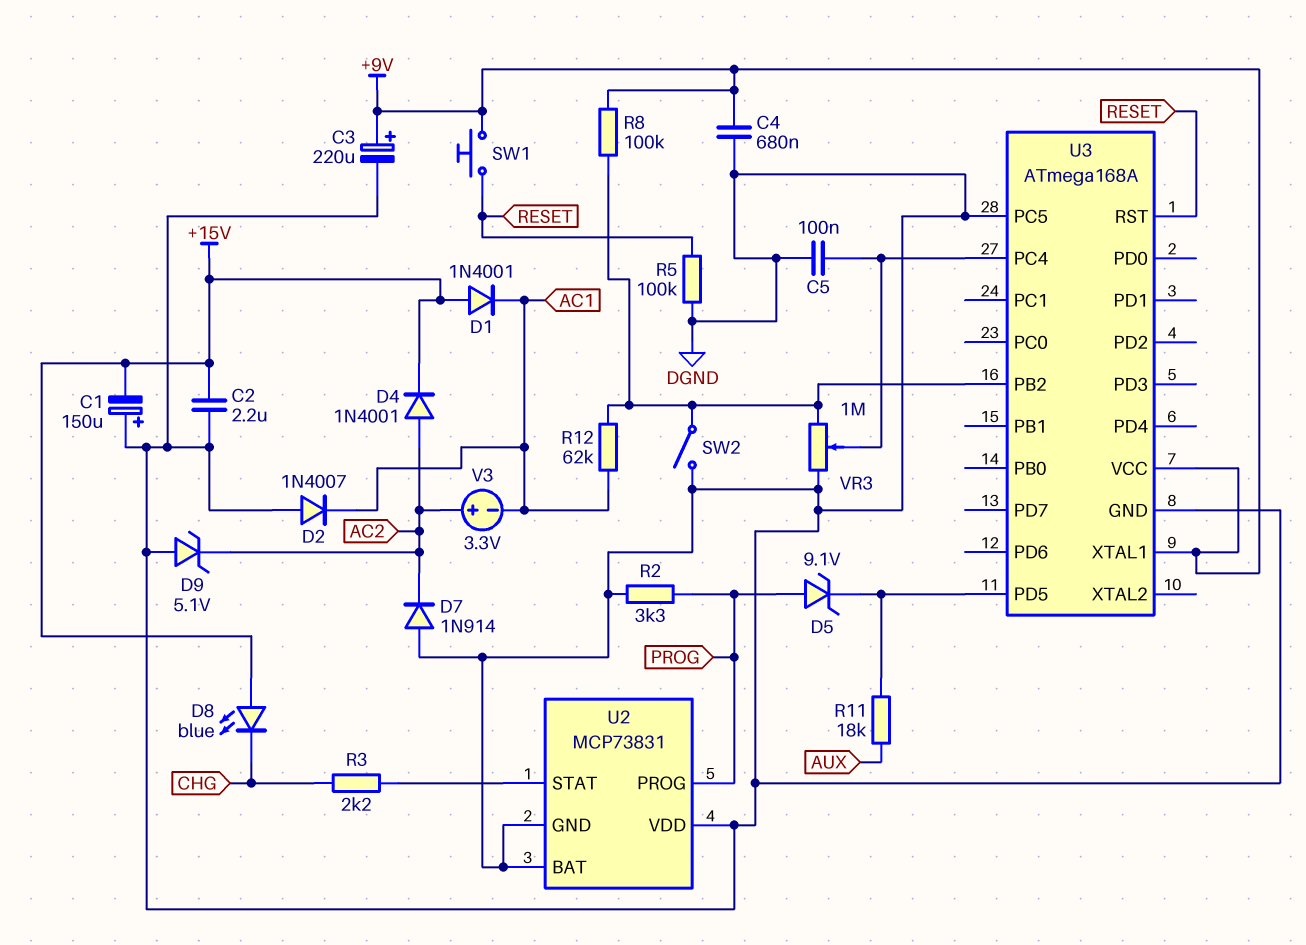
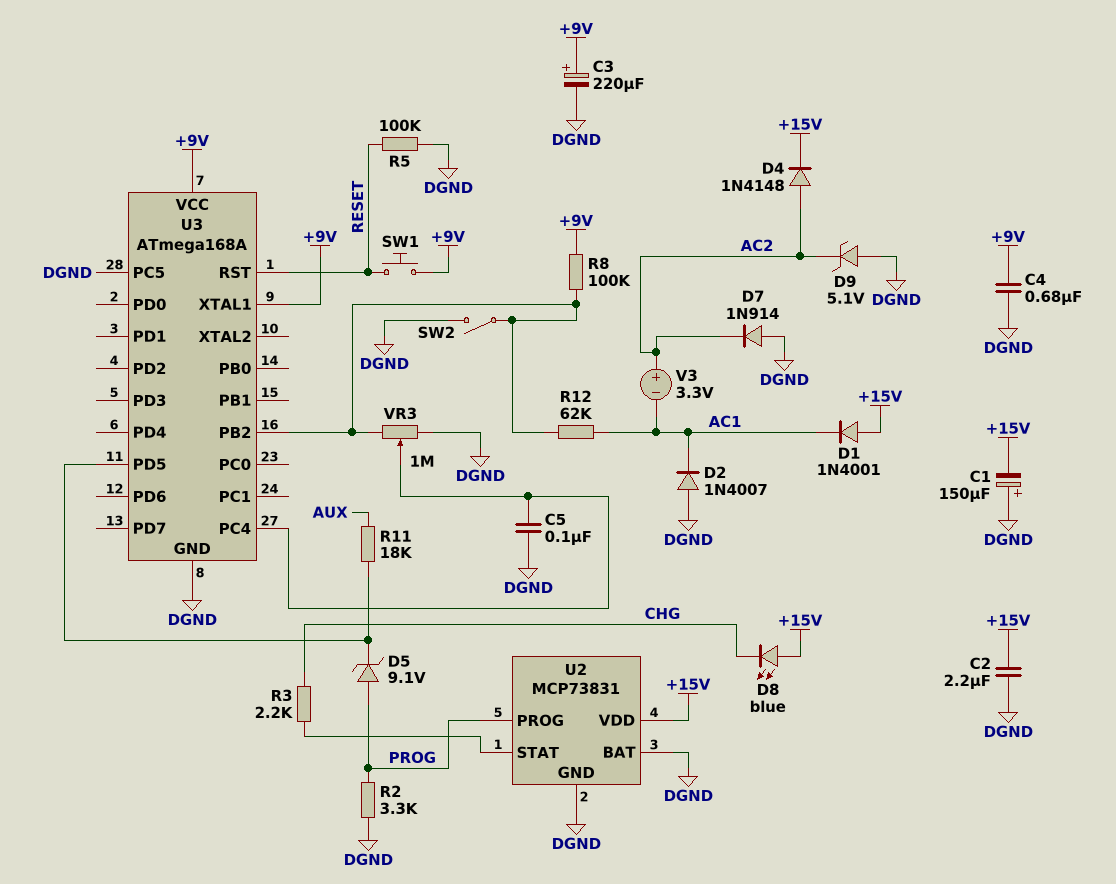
D4: diode 1N4001 (A AC2, K +15V) -> diode 1N4148 (A AC2, K +15V)
U2 pin VDD: DGND -> +15V

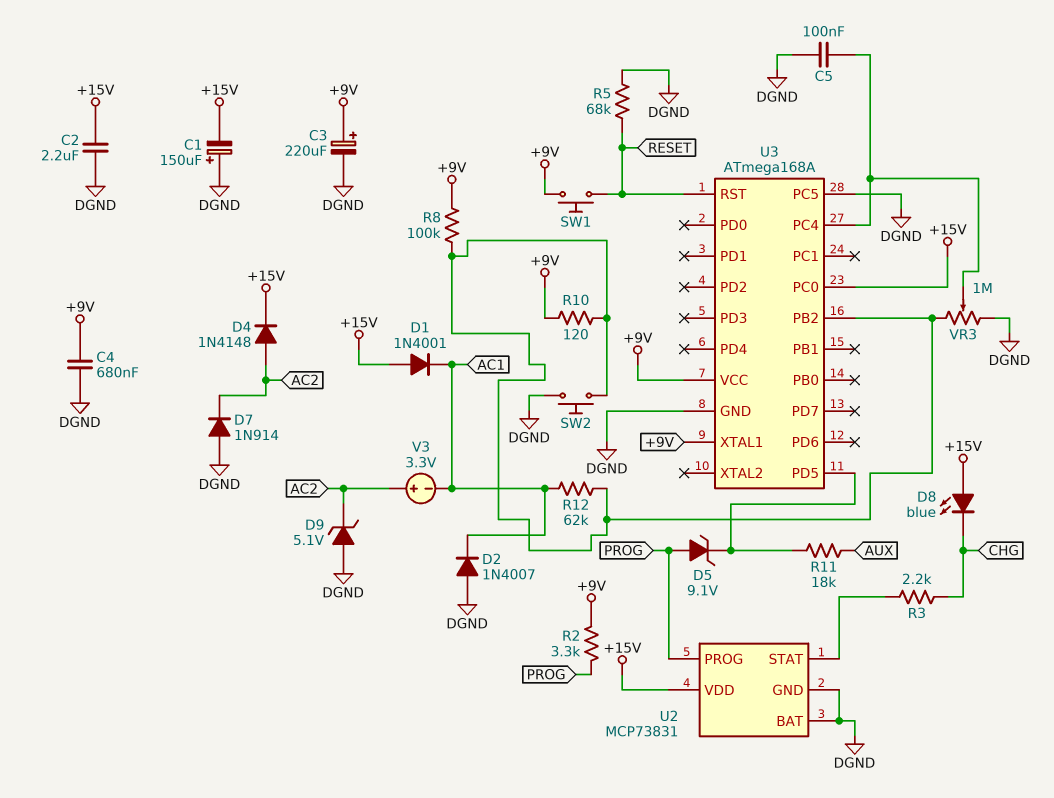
R2: 3.3k (DGND, PROG) -> 3.3k (+9V, PROG)
R5: 100k (DGND, RESET) -> 68k (DGND, RESET)
R10: none -> 120 (+9V, U3/PB2)
SW2: switch (DGND, U3/PB2) -> button (DGND, U3/PB2)
U3 pin PC0: none -> +15V

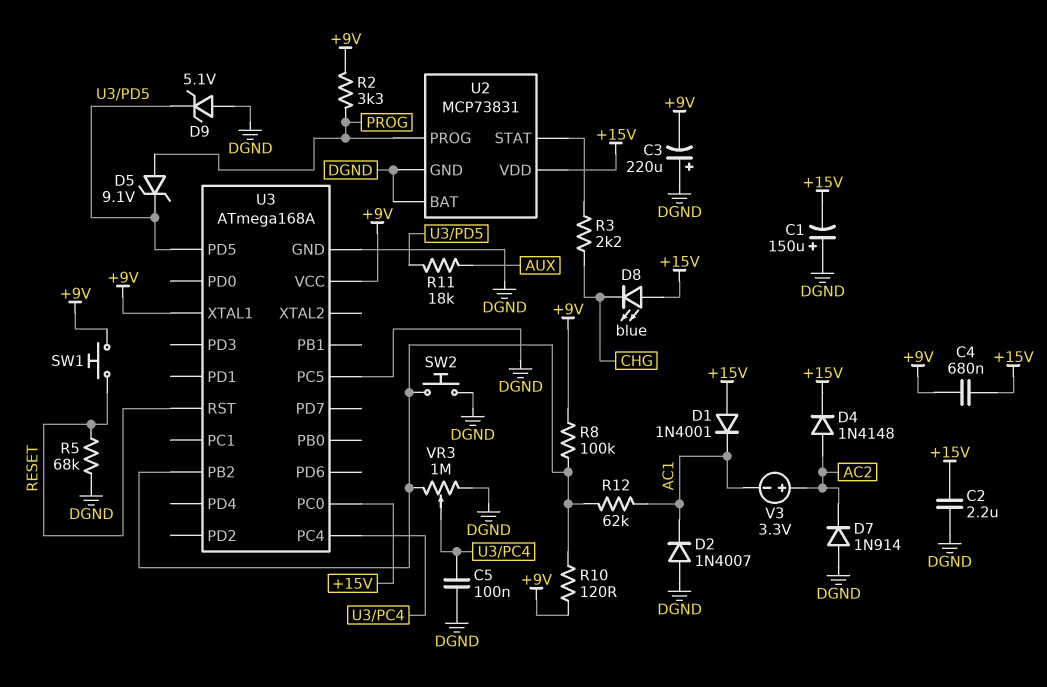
C3: 220uF (plus +9V, minus DGND) -> 220uF (plus DGND, minus +9V)
C4: 680nF (+9V, DGND) -> 680nF (+9V, +15V)
D9: zener 5.1V (A DGND, K AC2) -> zener 5.1V (A DGND, K U3/PD5)

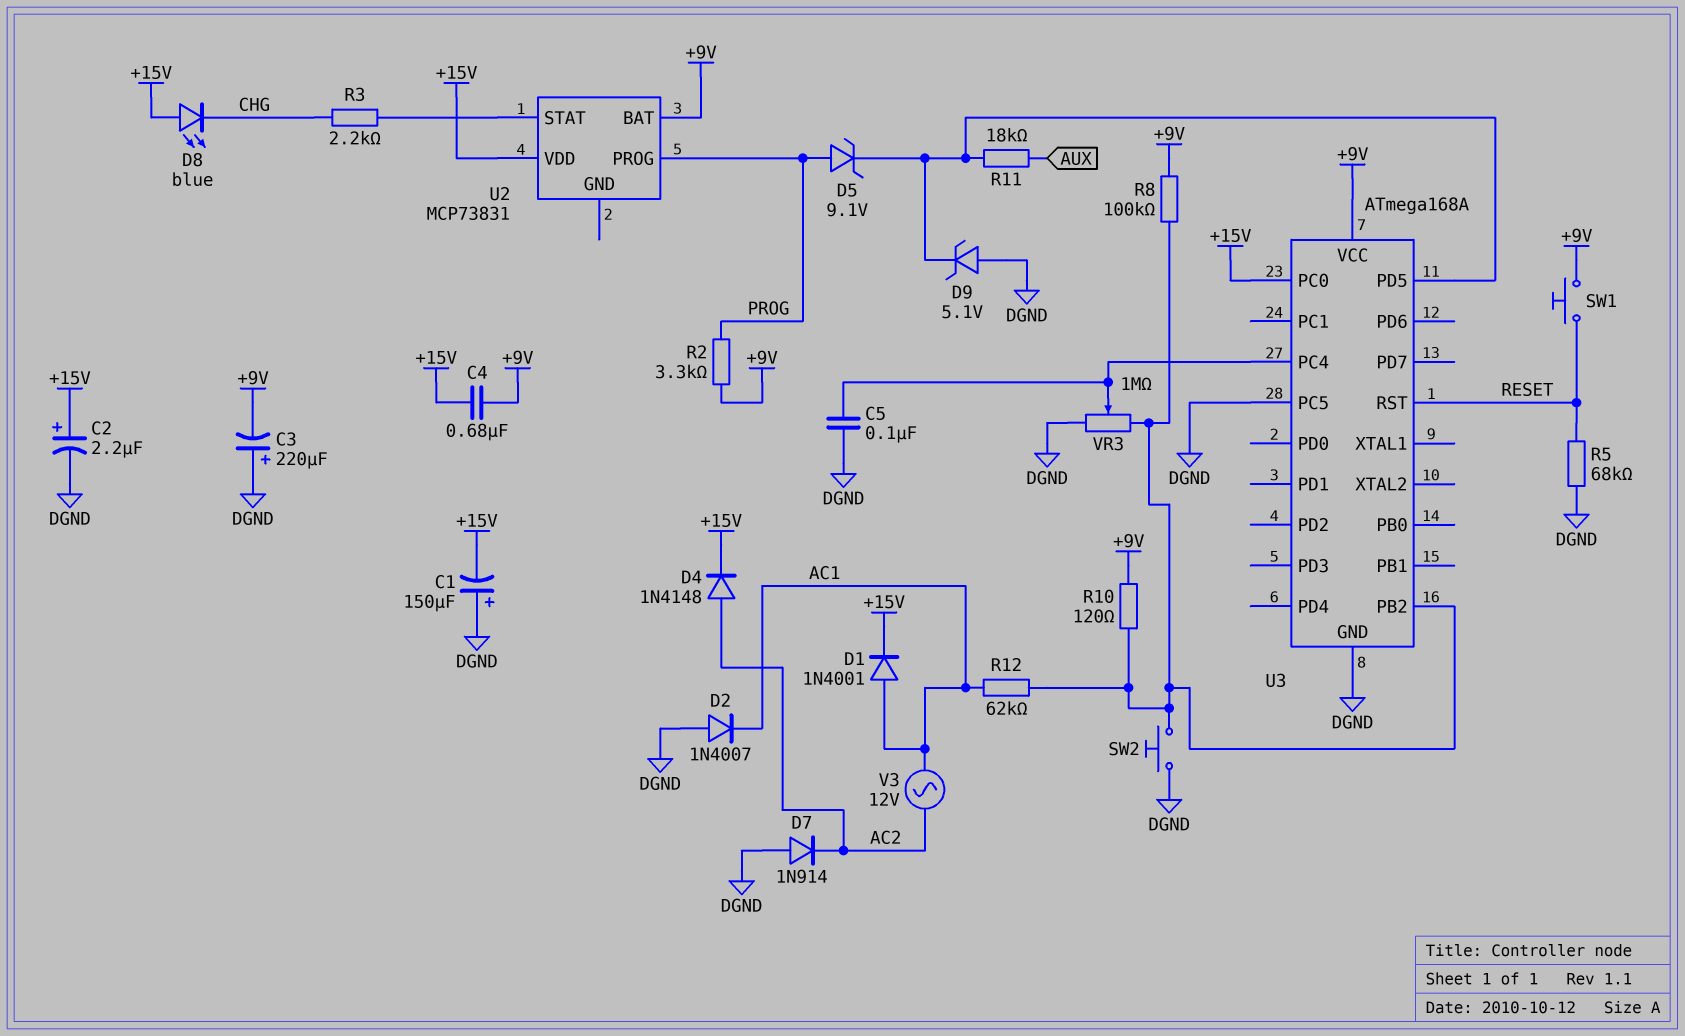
C2: 2.2uF (+15V, DGND) -> 2.2uF (plus +15V, minus DGND)
D1: diode 1N4001 (A +15V, K AC1) -> diode 1N4001 (A AC1, K +15V)
U2 pin BAT: DGND -> +9V
U2 pin GND: DGND -> none
U3 pin XTAL1: +9V -> none
V3: 3.3V (plus AC2, minus AC1) -> AC 12V (AC1, AC2)

